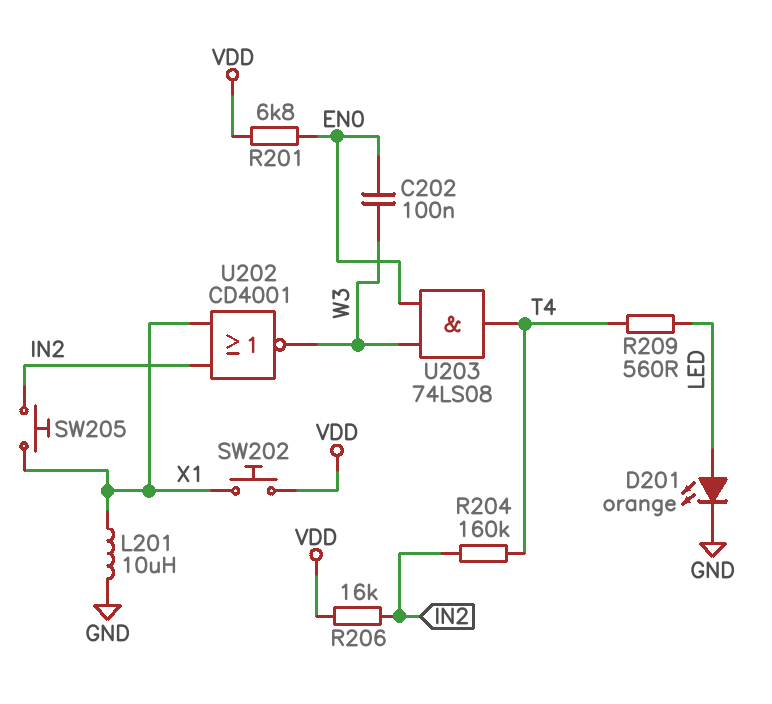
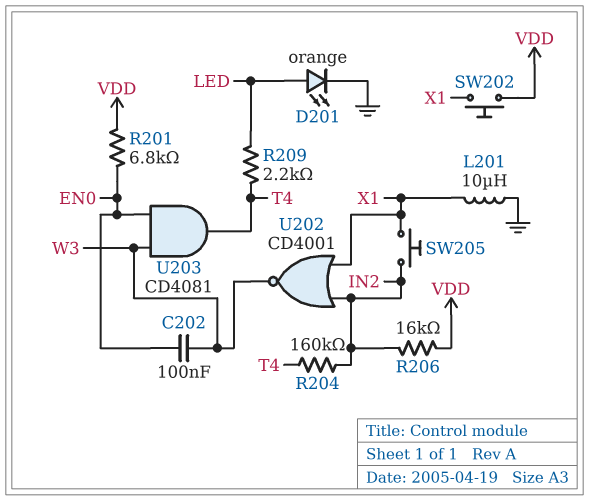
R209: 560 (LED, T4) -> 2.2k (LED, T4)
U203: AND 74LS08 (in EN0, in W3, out T4) -> AND CD4081 (in EN0, in W3, out T4)

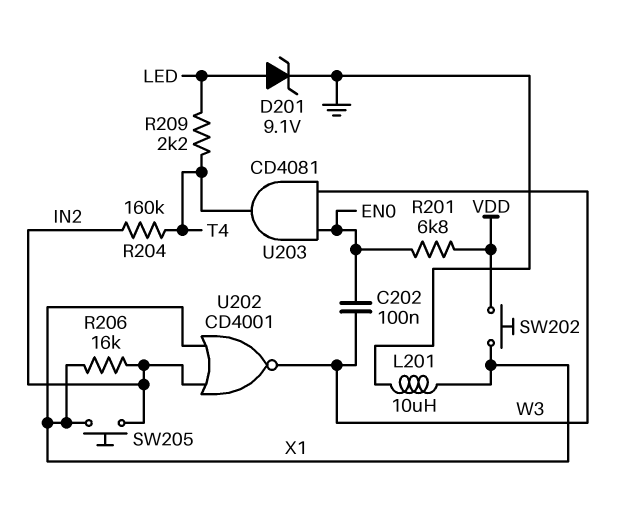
D201: LED orange (A LED, K GND) -> zener 9.1V (A LED, K GND)
R206: 16k (IN2, VDD) -> 16k (IN2, X1)

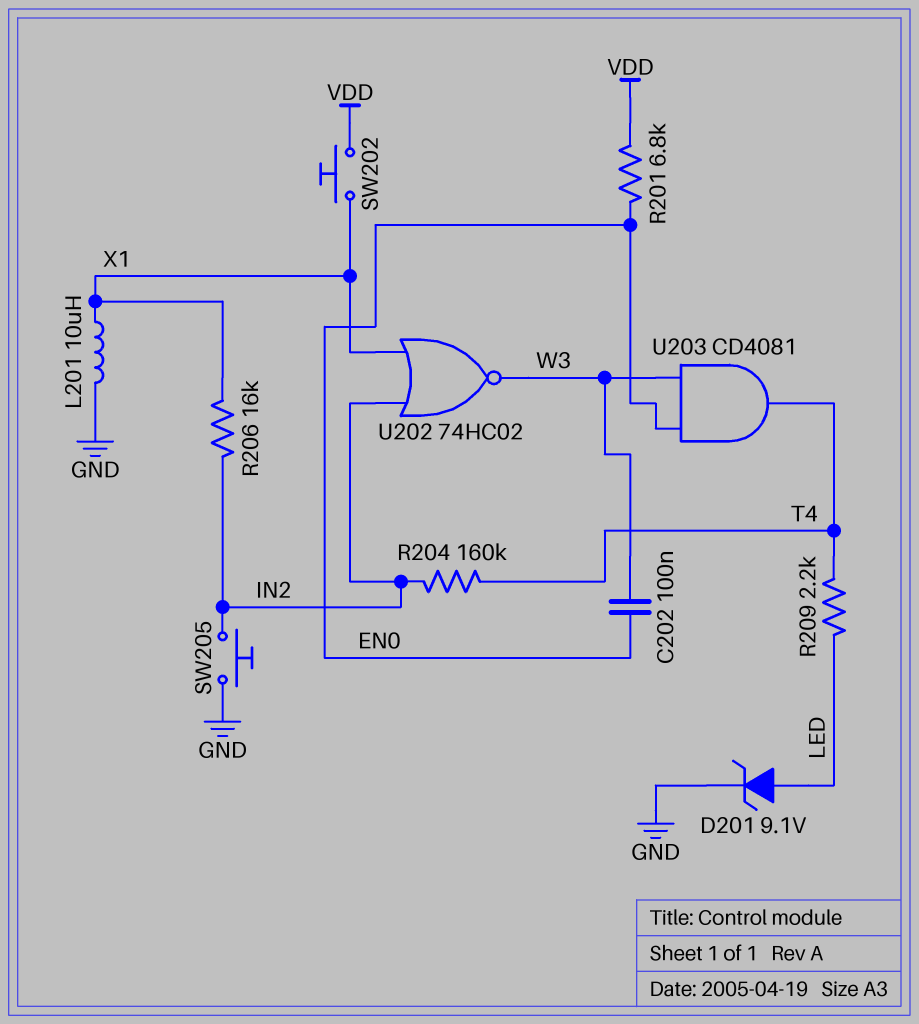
SW205: button (IN2, X1) -> button (GND, IN2)
U202: NOR CD4001 (in IN2, in X1, out W3) -> NOR 74HC02 (in IN2, in X1, out W3)

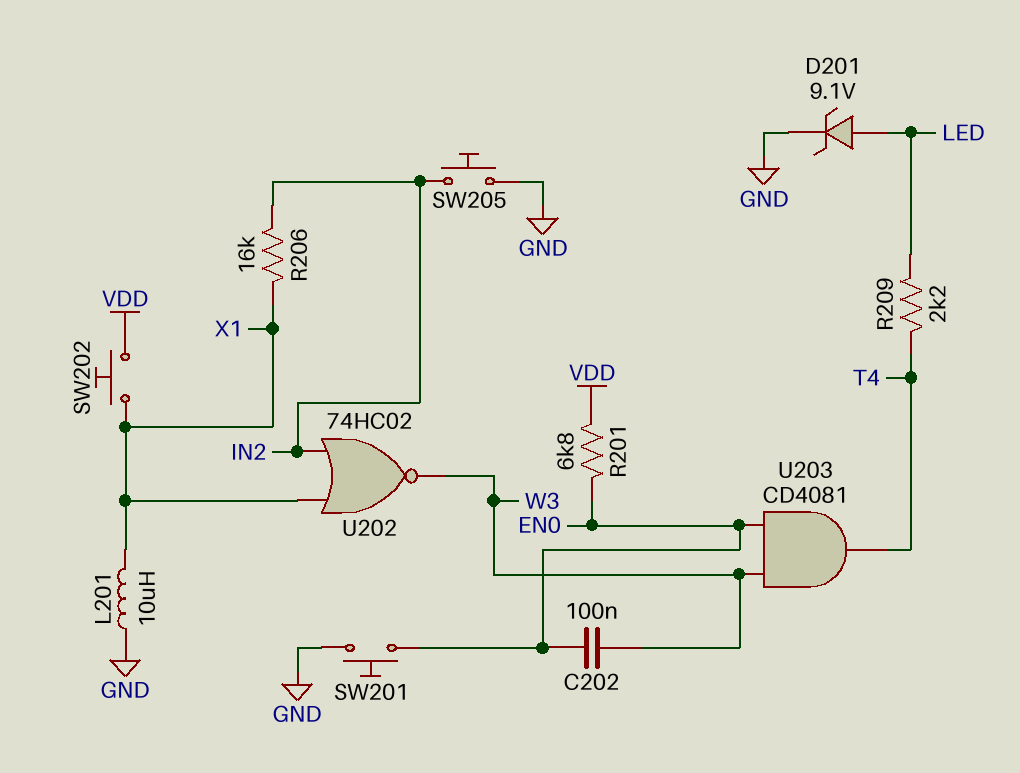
R204: 160k (IN2, T4) -> none
SW201: none -> button (EN0, GND)

